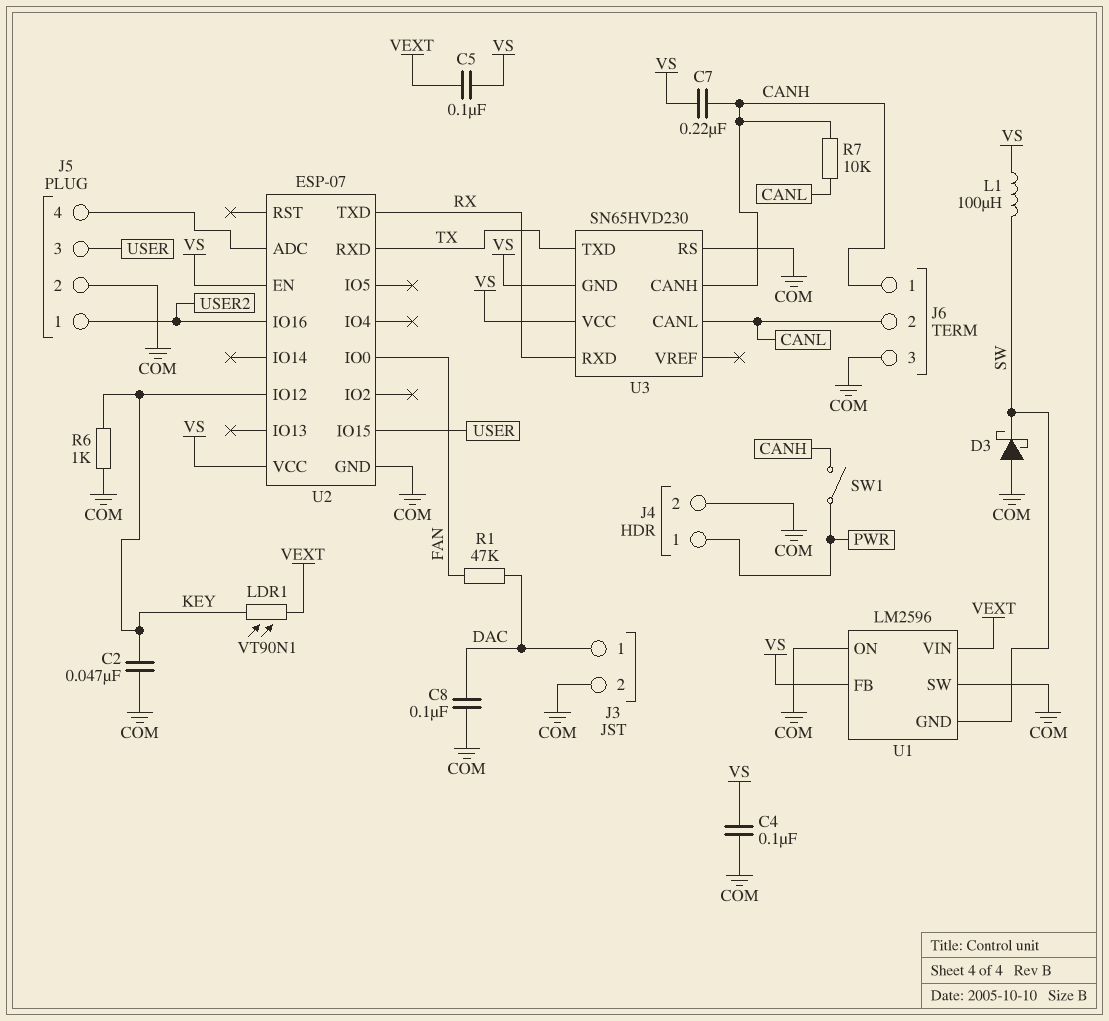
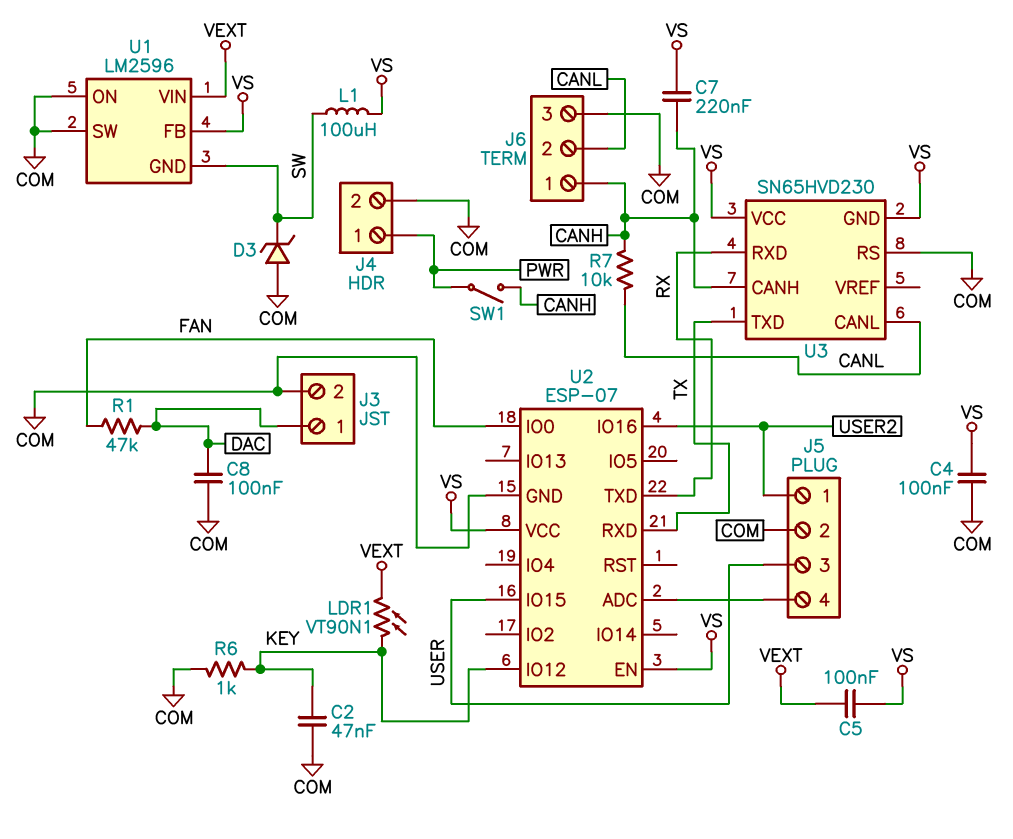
D3: schottky (A COM, K SW) -> zener (A COM, K SW)

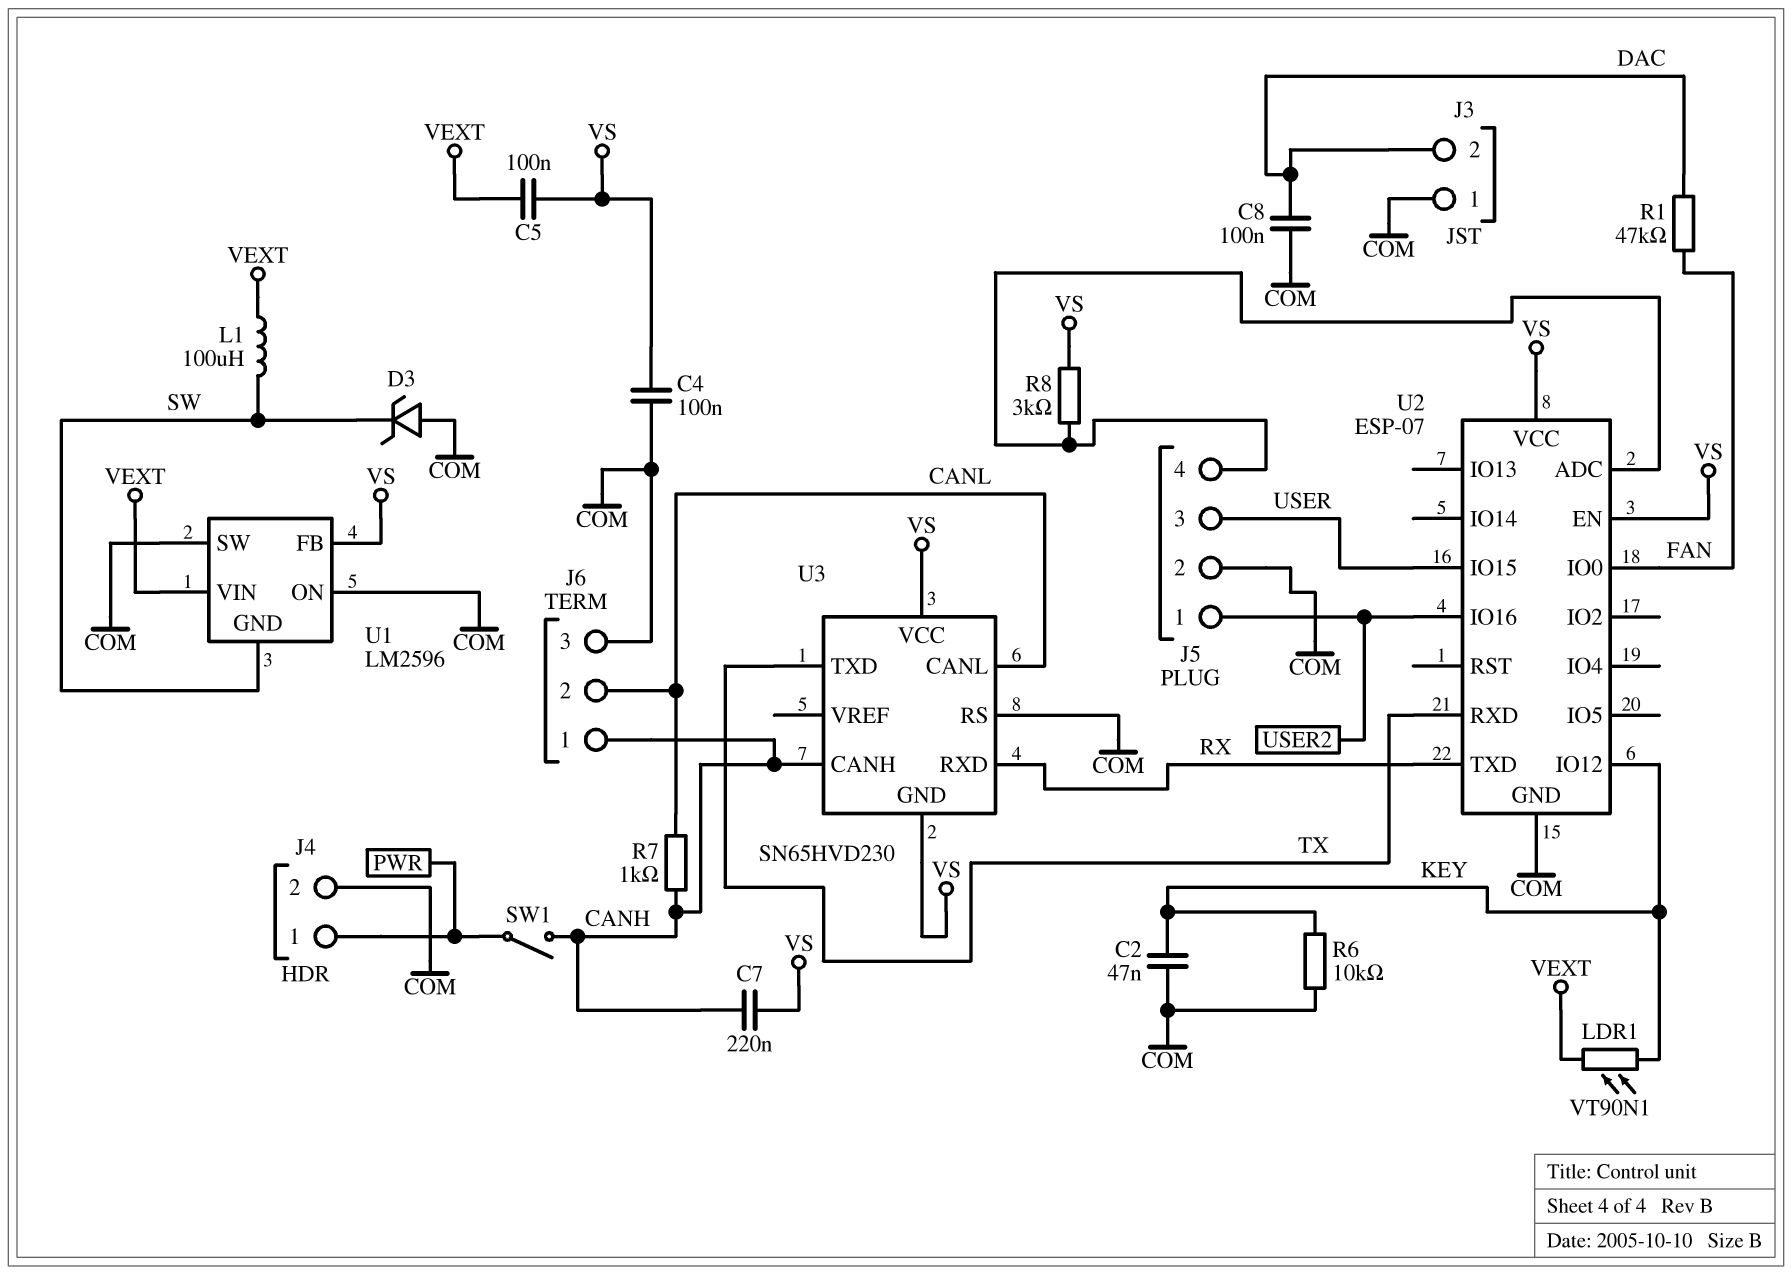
J3 pin 1: DAC -> COM
J3 pin 2: COM -> DAC
L1: 100uH (SW, VS) -> 100uH (SW, VEXT)
R6: 1k (COM, KEY) -> 10k (COM, KEY)
R7: 10k (CANH, CANL) -> 1k (CANH, CANL)
R8: none -> 3k (J5/4, VS)

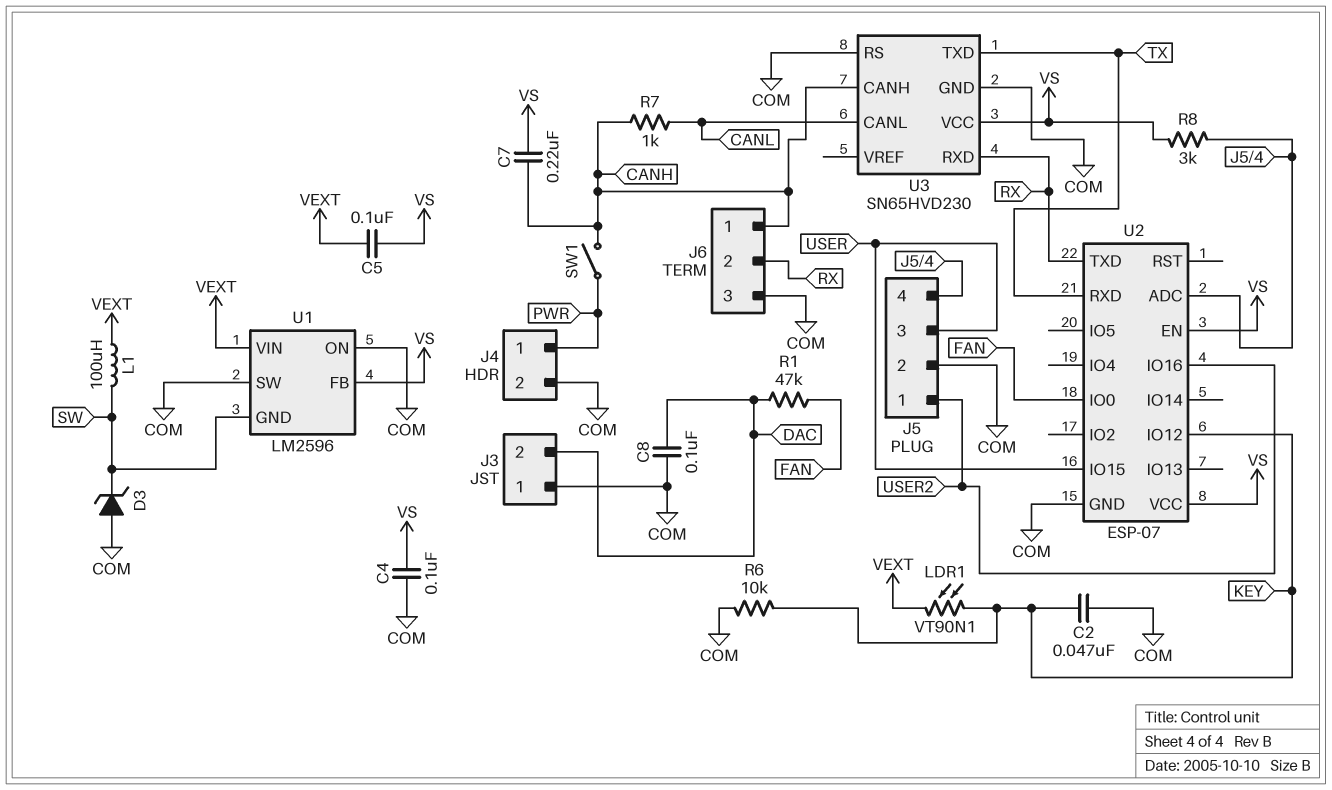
J6 pin 2: CANL -> RX
U3 pin GND: VS -> COM

